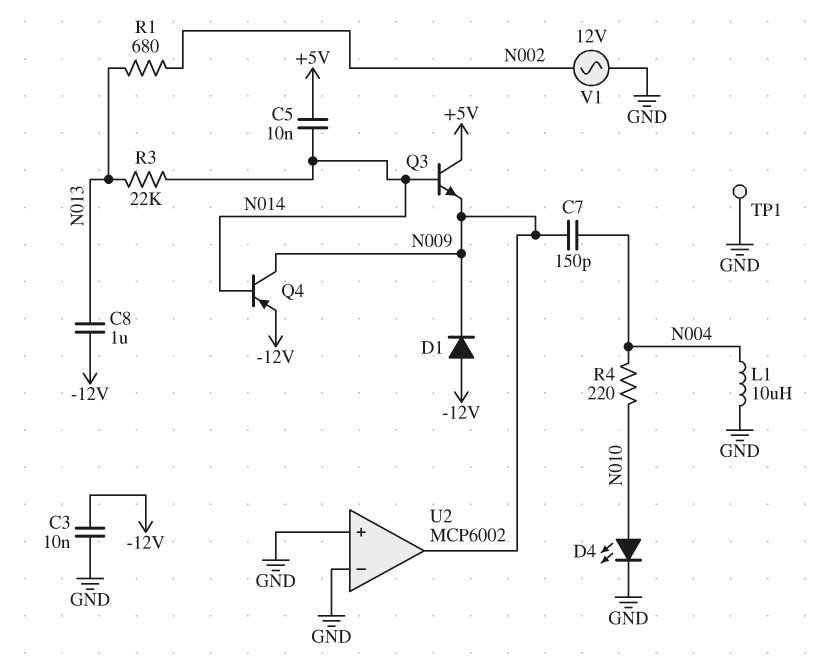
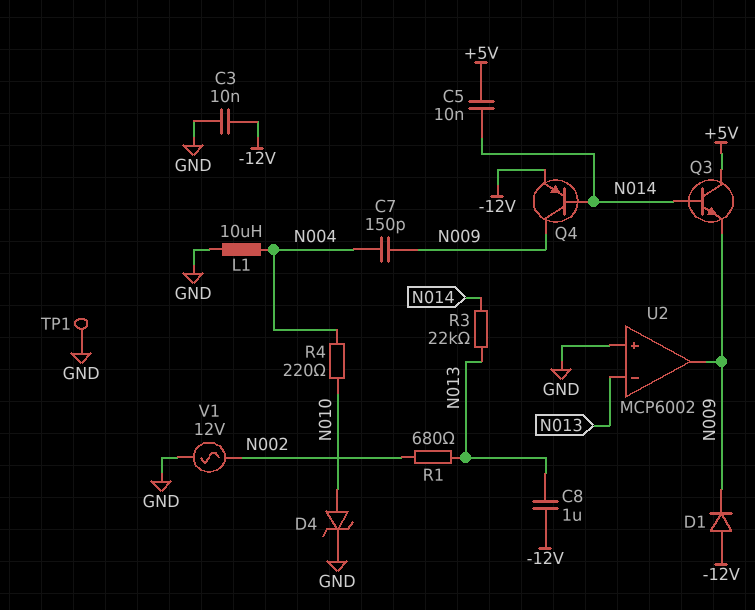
D4: LED (A N010, K GND) -> zener (A N010, K GND)
U2 pin in-: GND -> N013

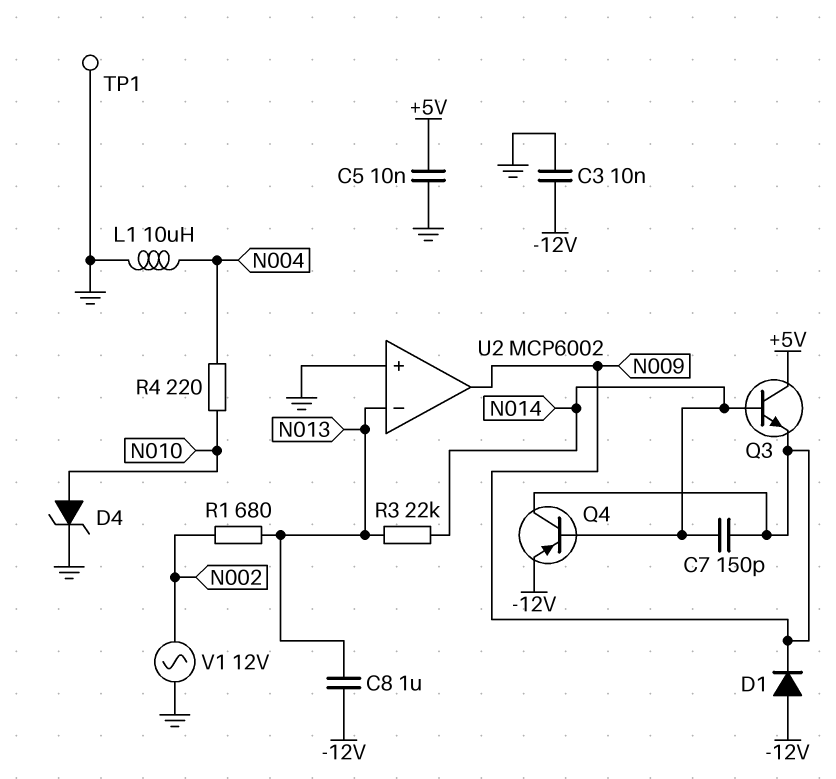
C5: 10nF (+5V, N014) -> 10nF (+5V, GND)
C7: 150pF (N004, N009) -> 150pF (N009, N014)

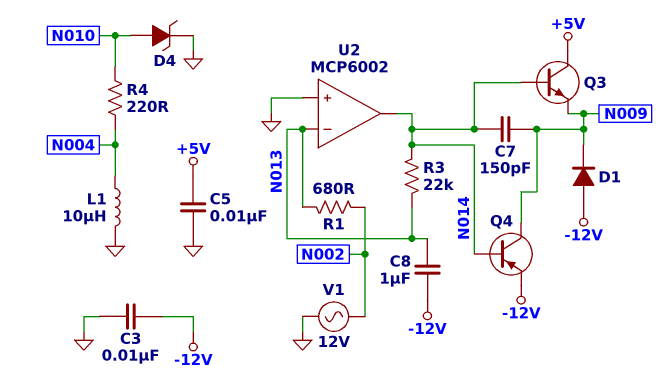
TP1: test point (GND) -> none
U2 pin out: N009 -> N014

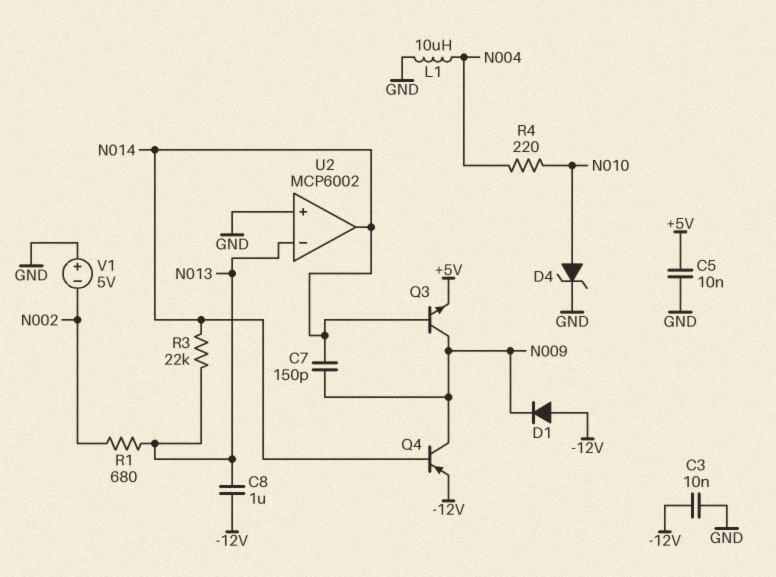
Q3: NPN (B N014, C +5V, E N009) -> NPN (B N014, C N009, E +5V)
V1: AC 12V (GND, N002) -> 5V (plus GND, minus N002)

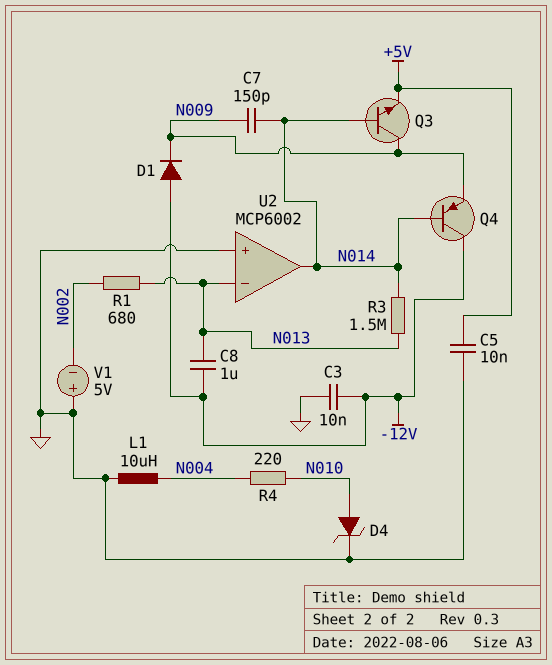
Q4: PNP (B N014, C N009, E -12V) -> PNP (B N014, C -12V, E N009)
R3: 22k (N013, N014) -> 1.5M (N013, N014)

